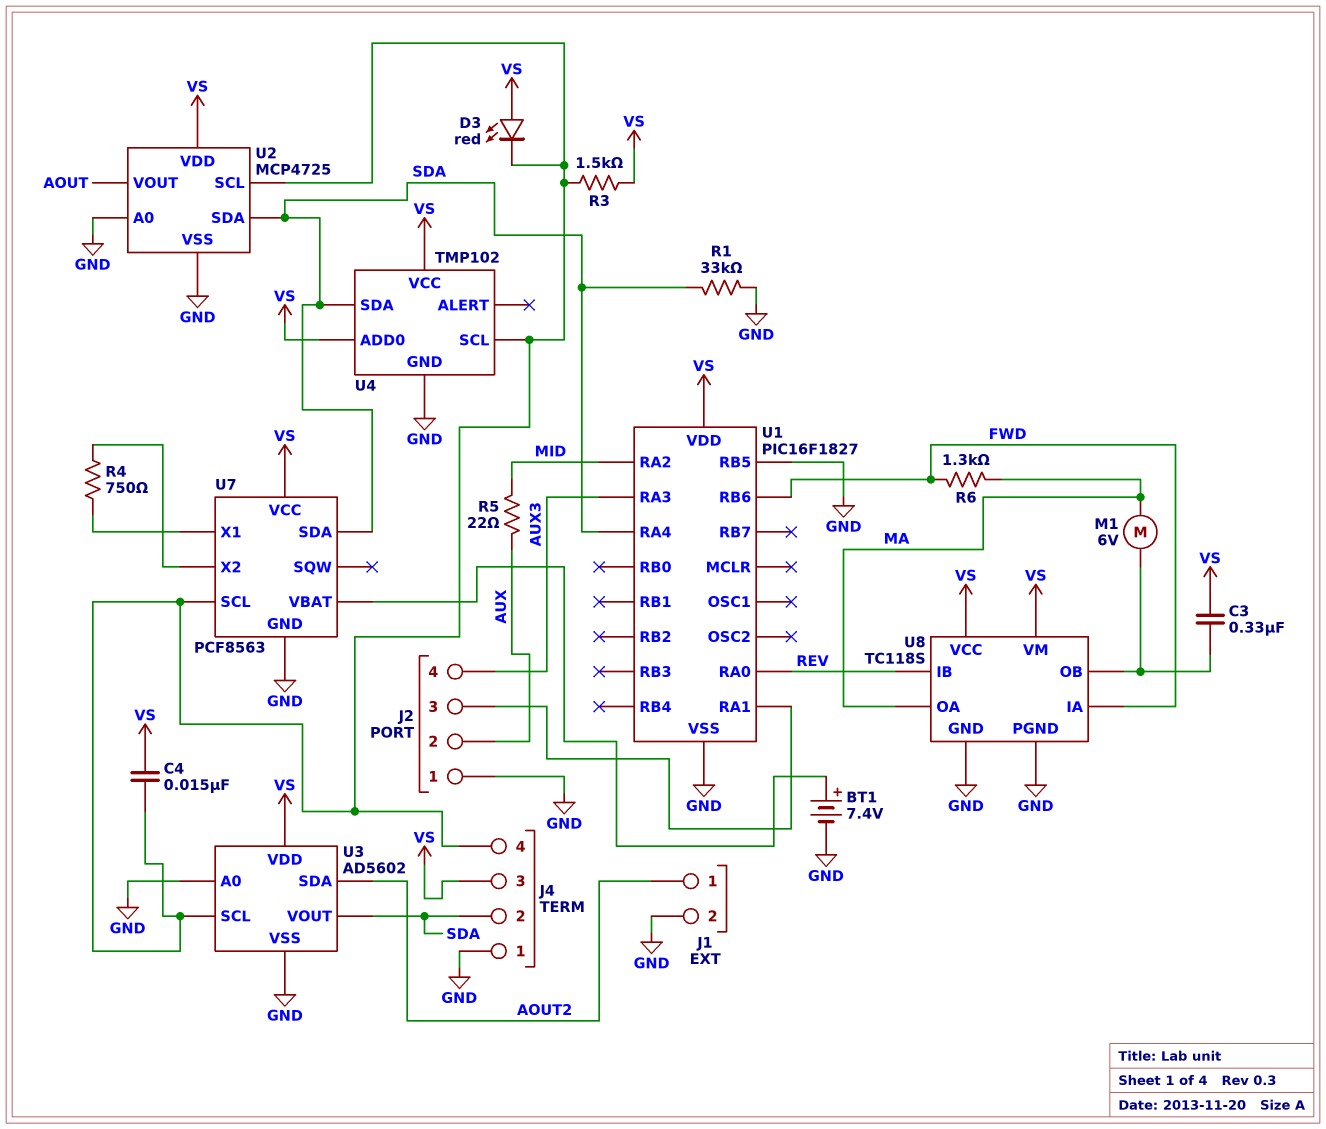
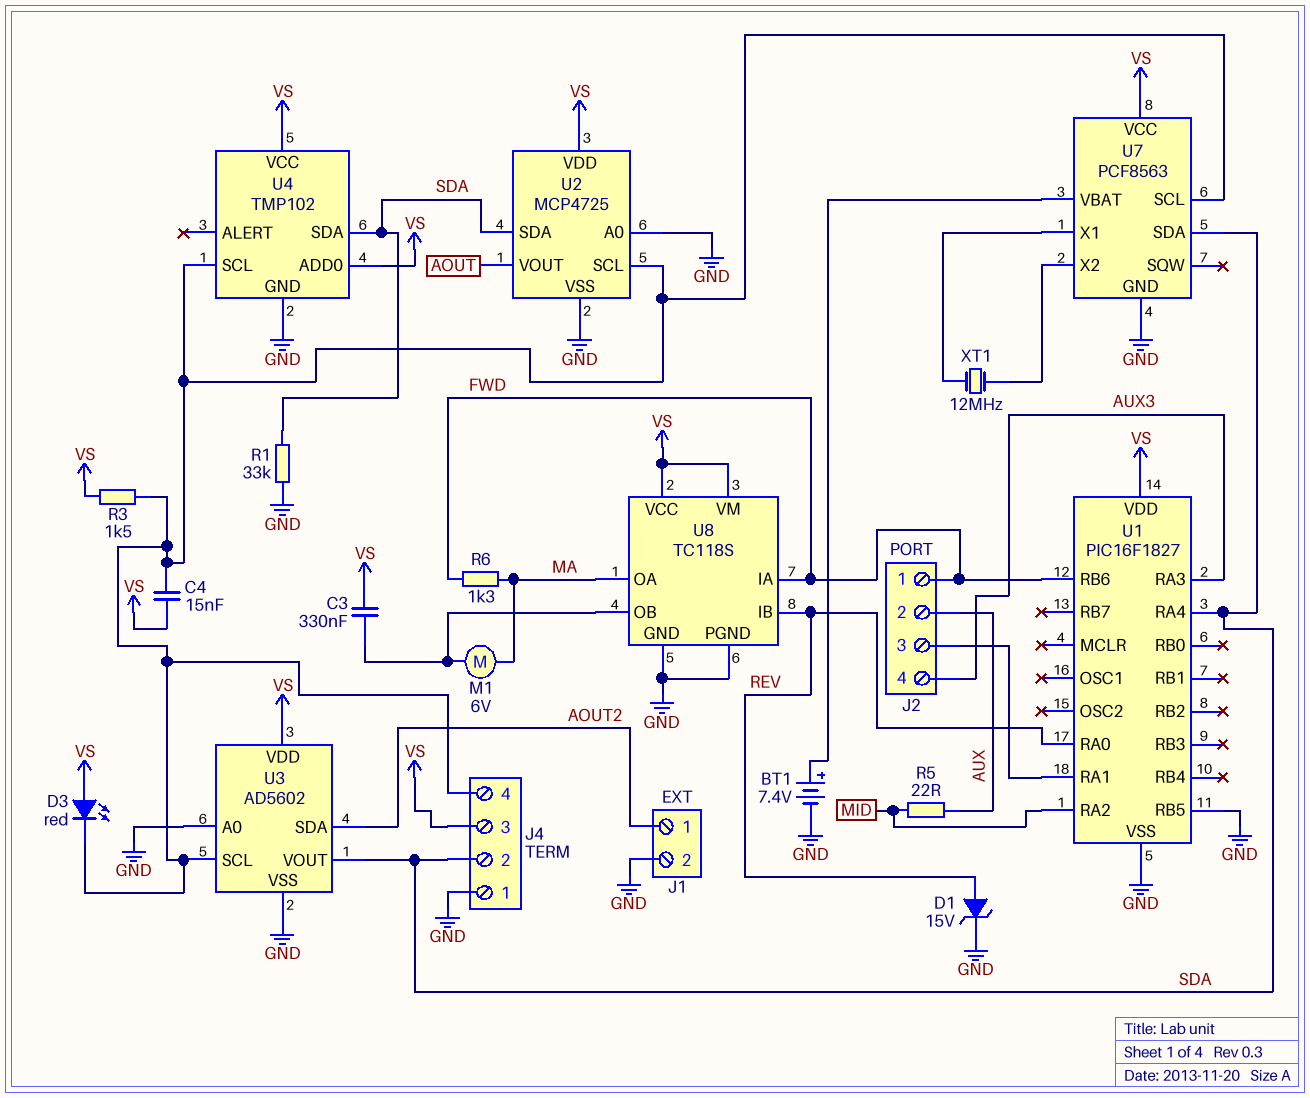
D1: none -> zener 15V (A REV, K GND)
J2 pin 1: GND -> FWD
R4: 750 (U7/X1, U7/X2) -> none
XT1: none -> 12MHz (U7/X1, U7/X2)

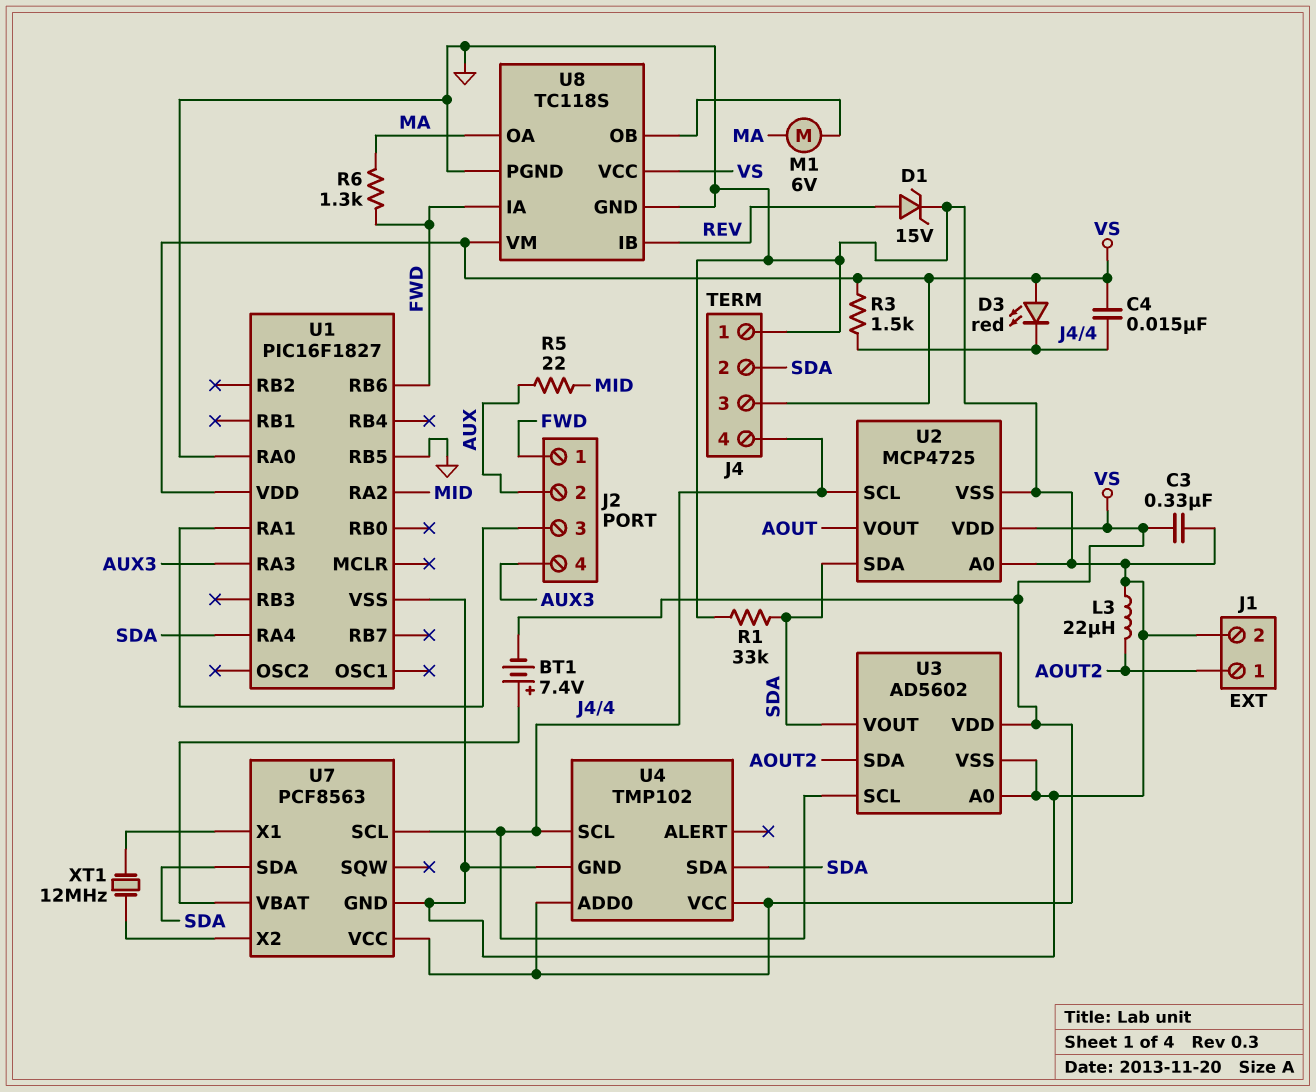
BT1: 7.4V (plus U7/VBAT, minus GND) -> 7.4V (plus U7/VBAT, minus VS)
C3: 330nF (U8/OB, VS) -> 330nF (GND, VS)
L3: none -> 22uH (AOUT2, GND)
U1 pin RA0: REV -> GND

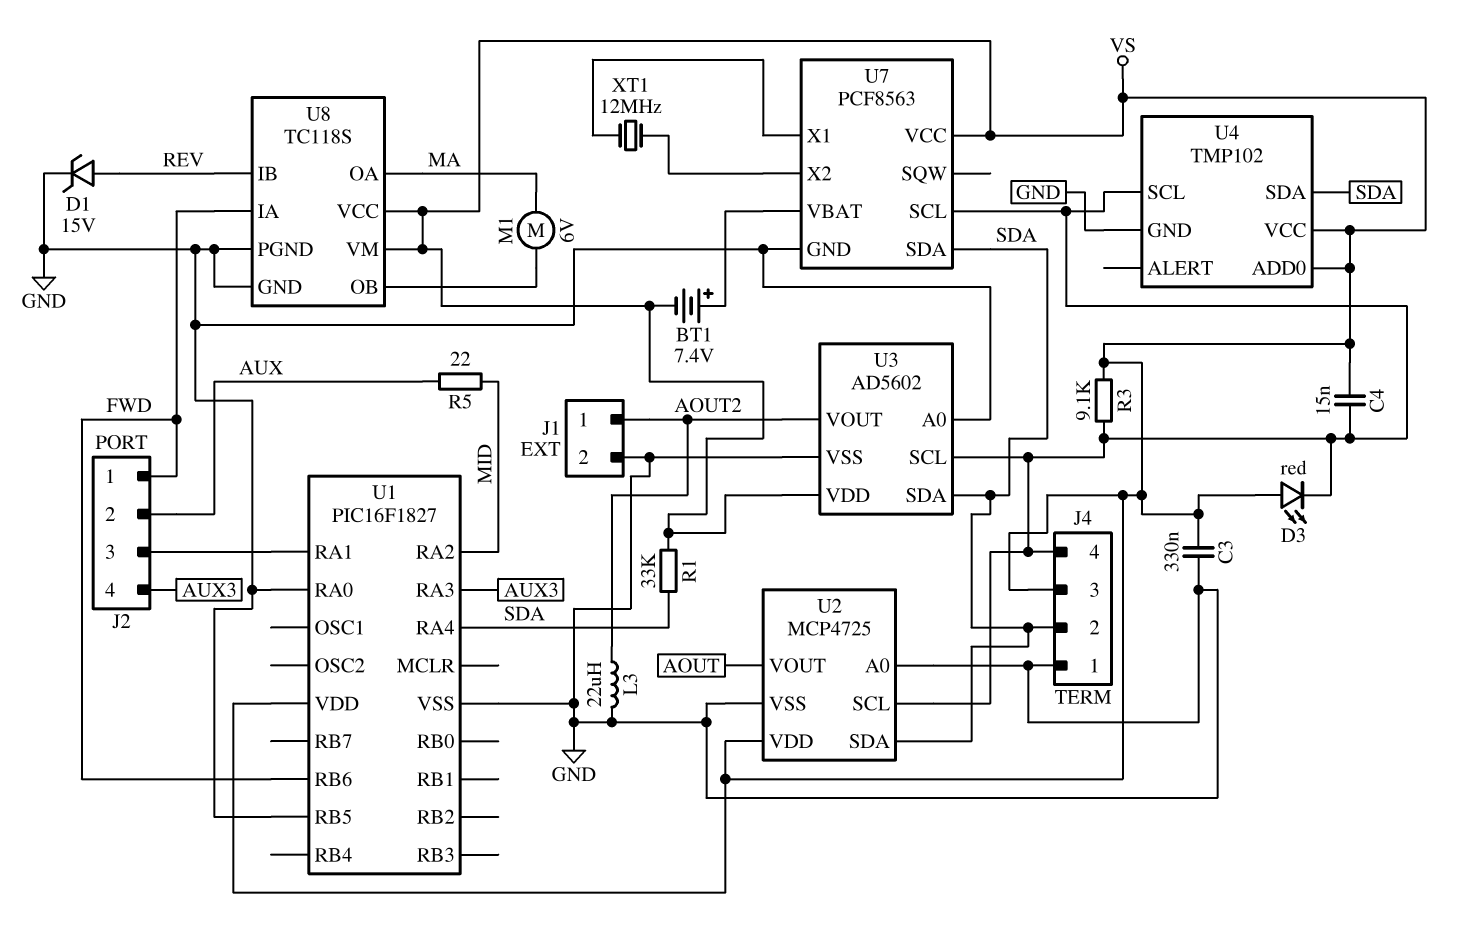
R1: 33k (GND, SDA) -> 33k (SDA, VS)
R3: 1.5k (J4/4, VS) -> 9.1k (J4/4, VS)
R6: 1.3k (FWD, MA) -> none
U3 pin SDA: AOUT2 -> SDA
U3 pin VOUT: SDA -> AOUT2

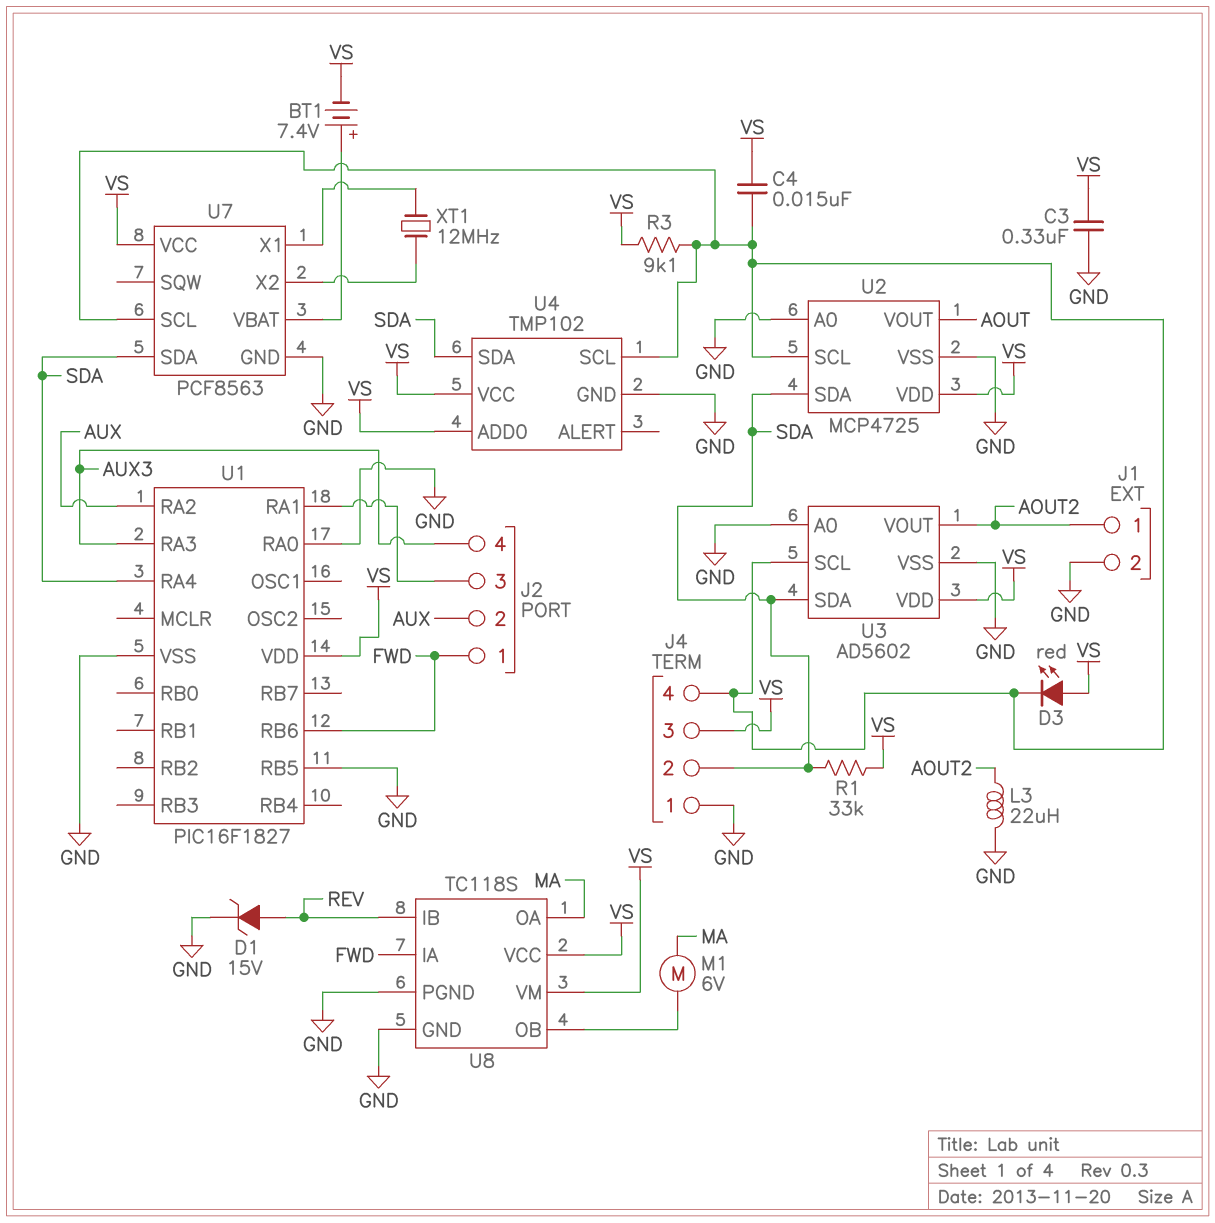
R5: 22 (AUX, MID) -> none
U1 pin RA2: MID -> AUX

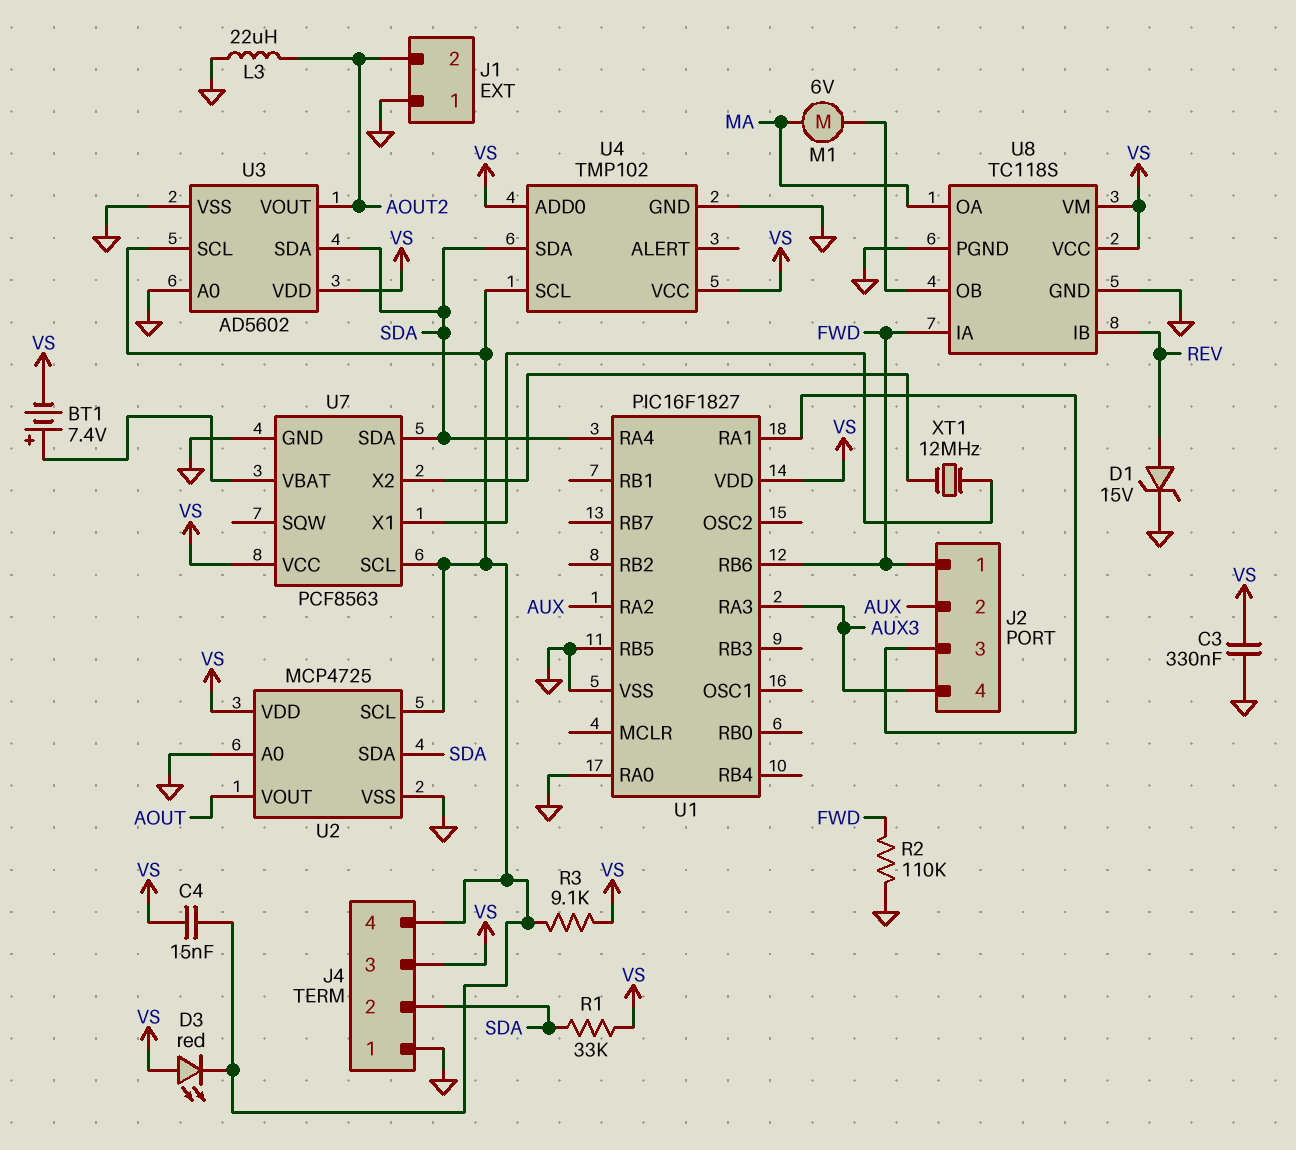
J1 pin 1: AOUT2 -> GND
J1 pin 2: GND -> AOUT2
R2: none -> 110k (FWD, GND)

